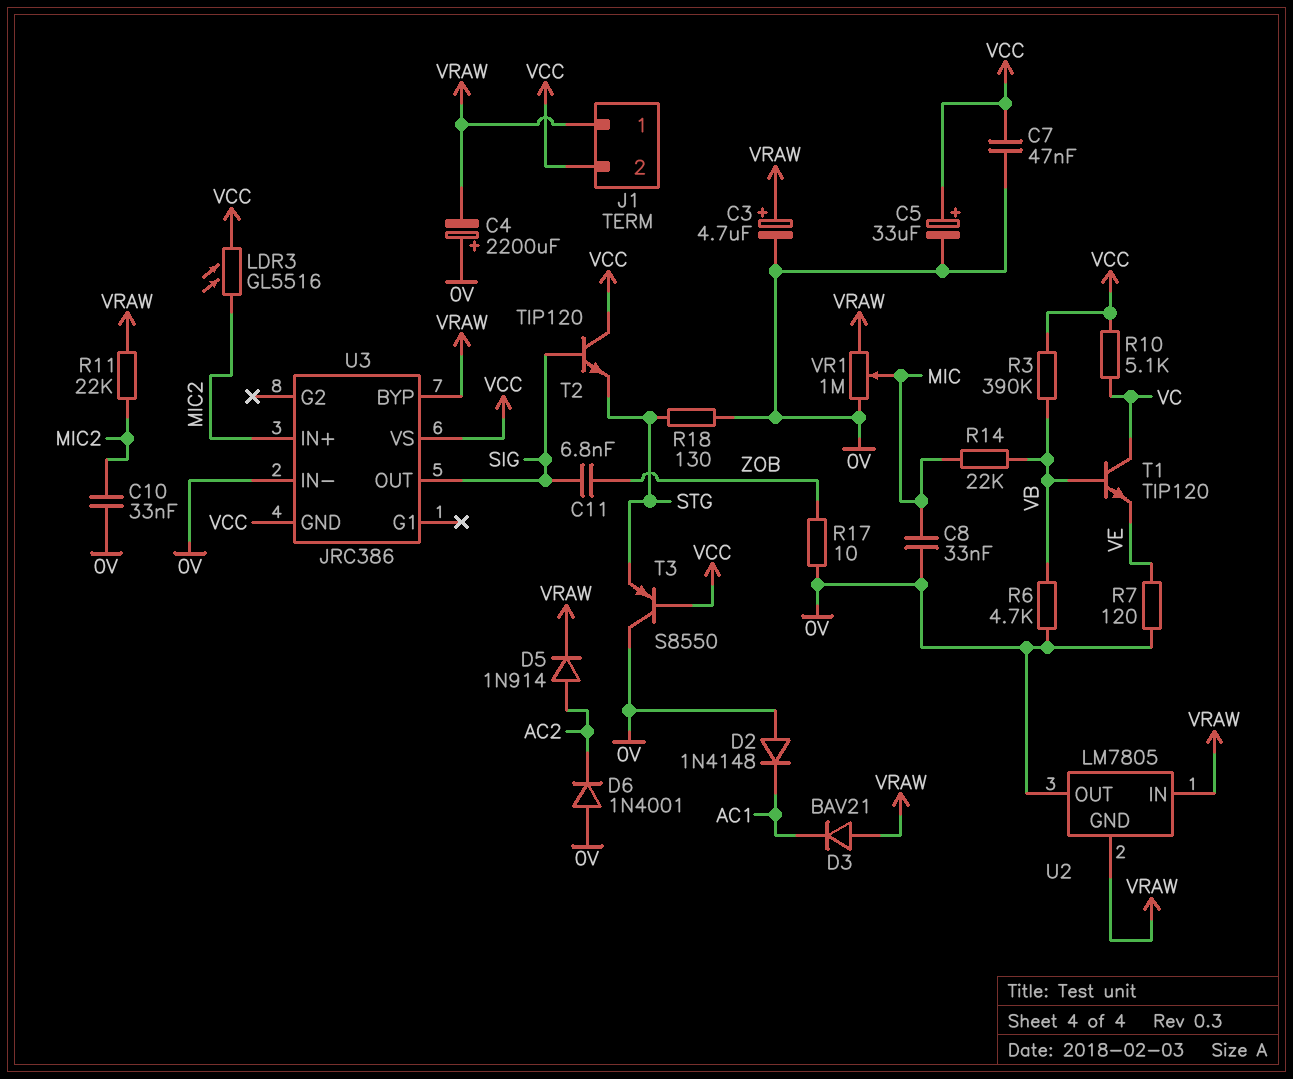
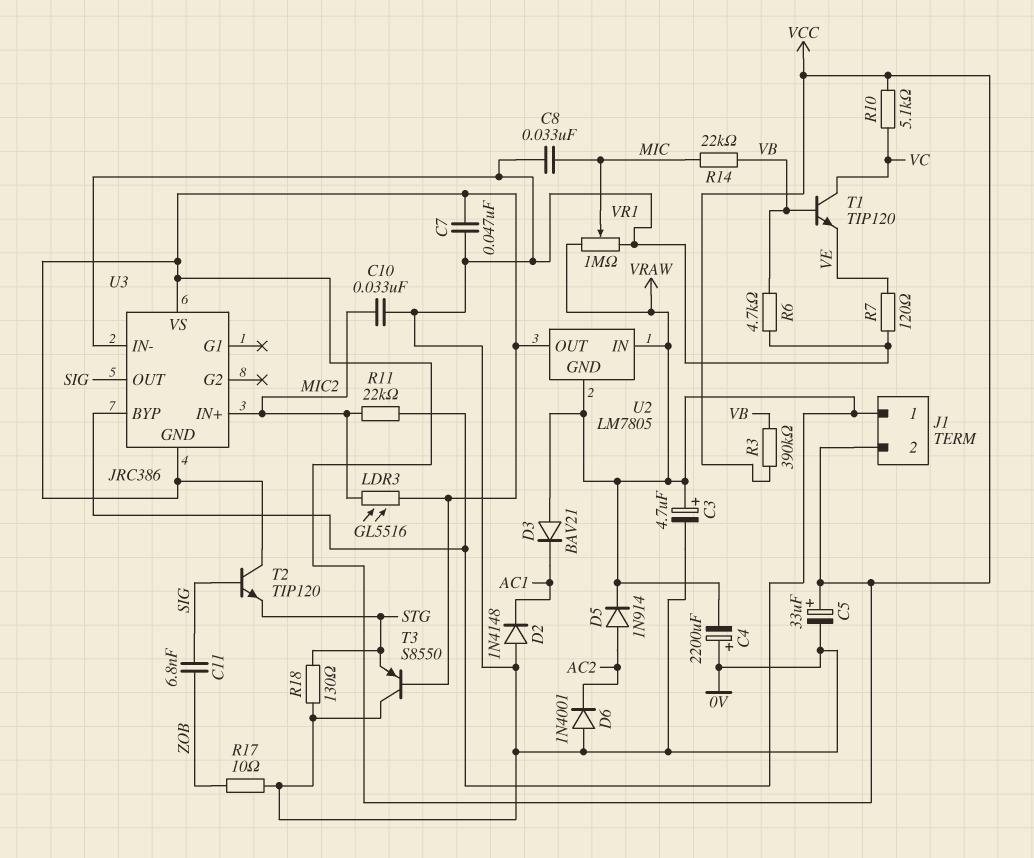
U2 pin OUT: 0V -> VCC

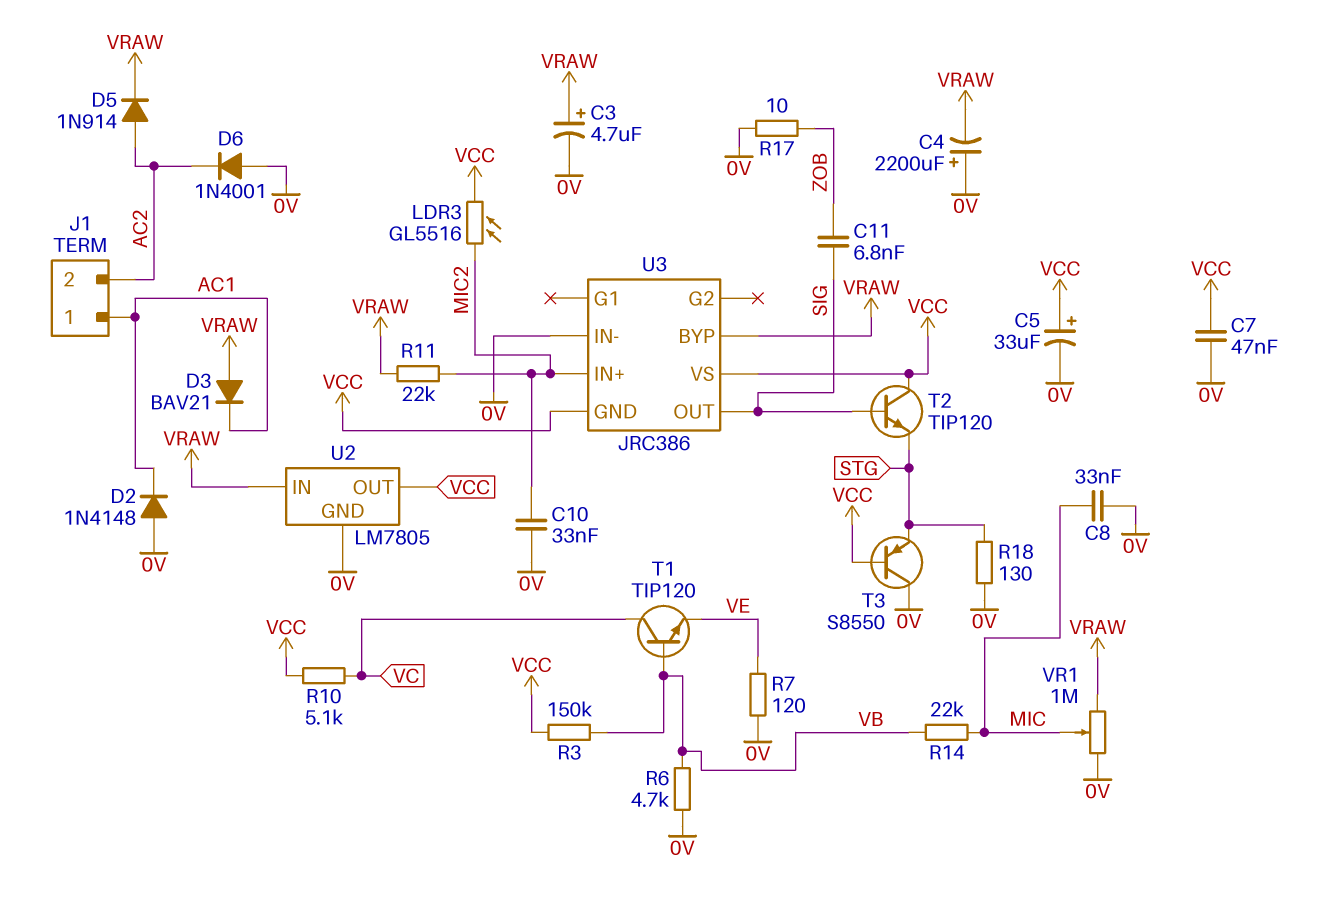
J1 pin 1: VRAW -> AC1
J1 pin 2: VCC -> AC2
R3: 390k (VB, VCC) -> 150k (VB, VCC)
U2 pin GND: VRAW -> 0V

